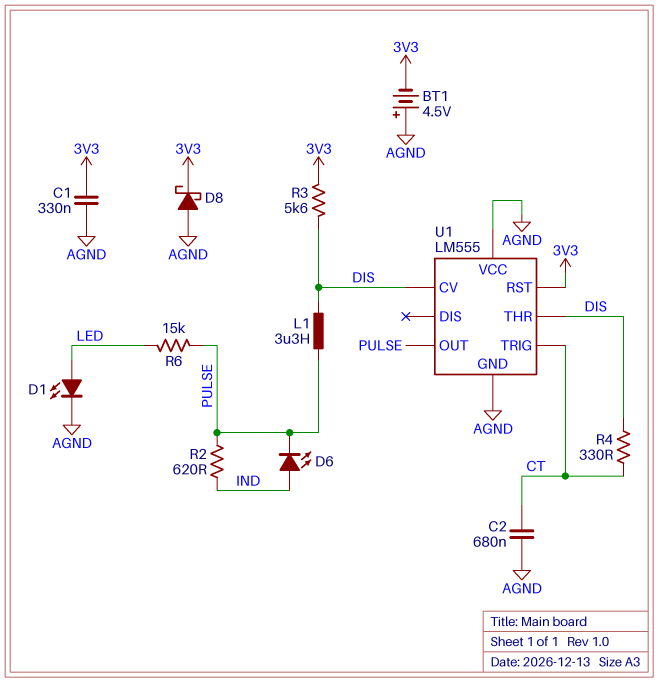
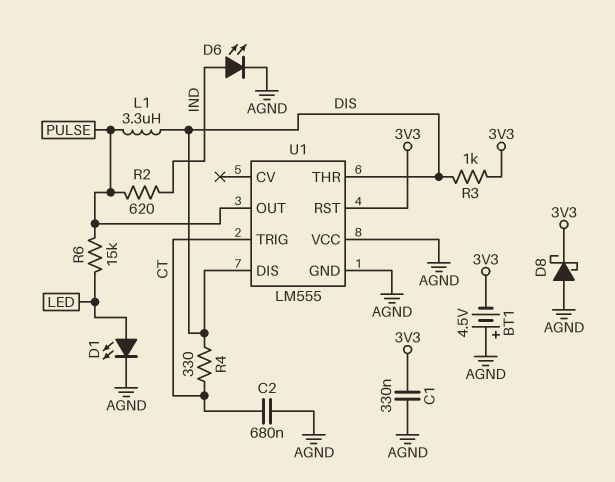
D6: LED (A IND, K PULSE) -> LED (A IND, K AGND)
R3: 5.6k (3V3, DIS) -> 1k (3V3, DIS)
U1 pin CV: DIS -> none
U1 pin DIS: none -> DIS

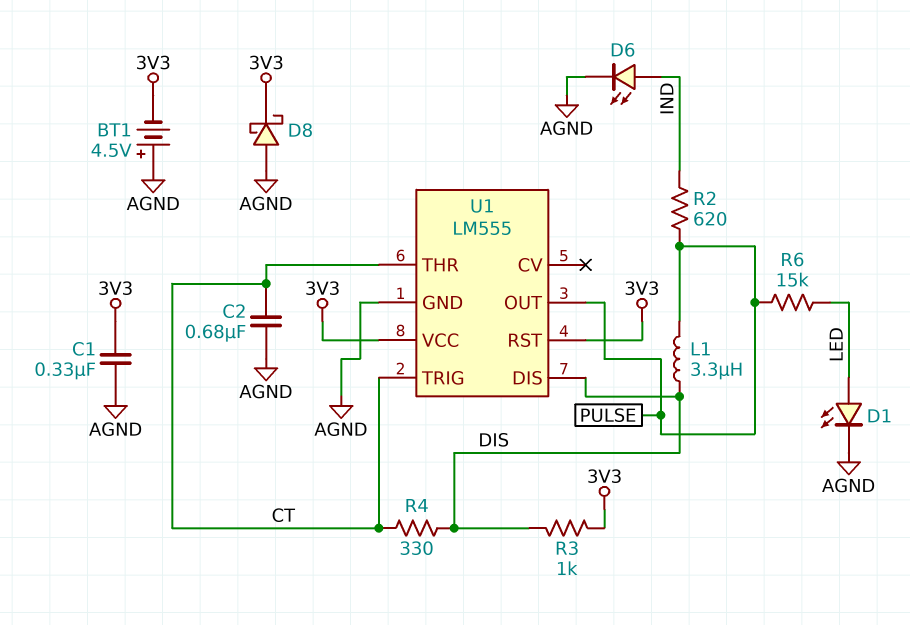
U1 pin THR: DIS -> CT
U1 pin VCC: AGND -> 3V3

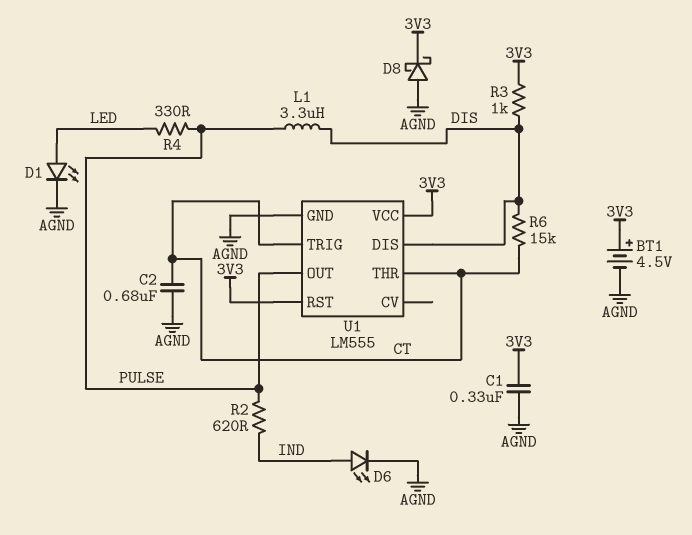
BT1: 4.5V (plus AGND, minus 3V3) -> 4.5V (plus 3V3, minus AGND)
R4: 330 (CT, DIS) -> 330 (LED, PULSE)
R6: 15k (LED, PULSE) -> 15k (CT, DIS)

